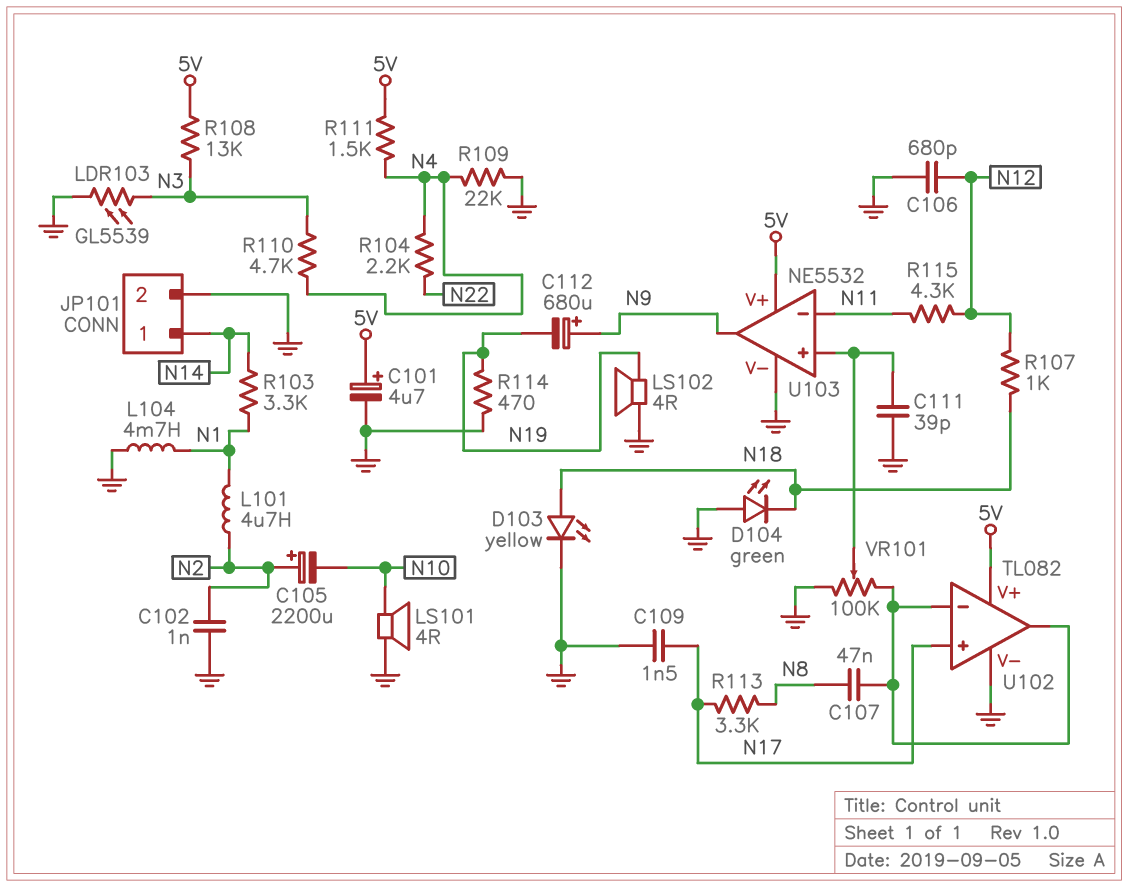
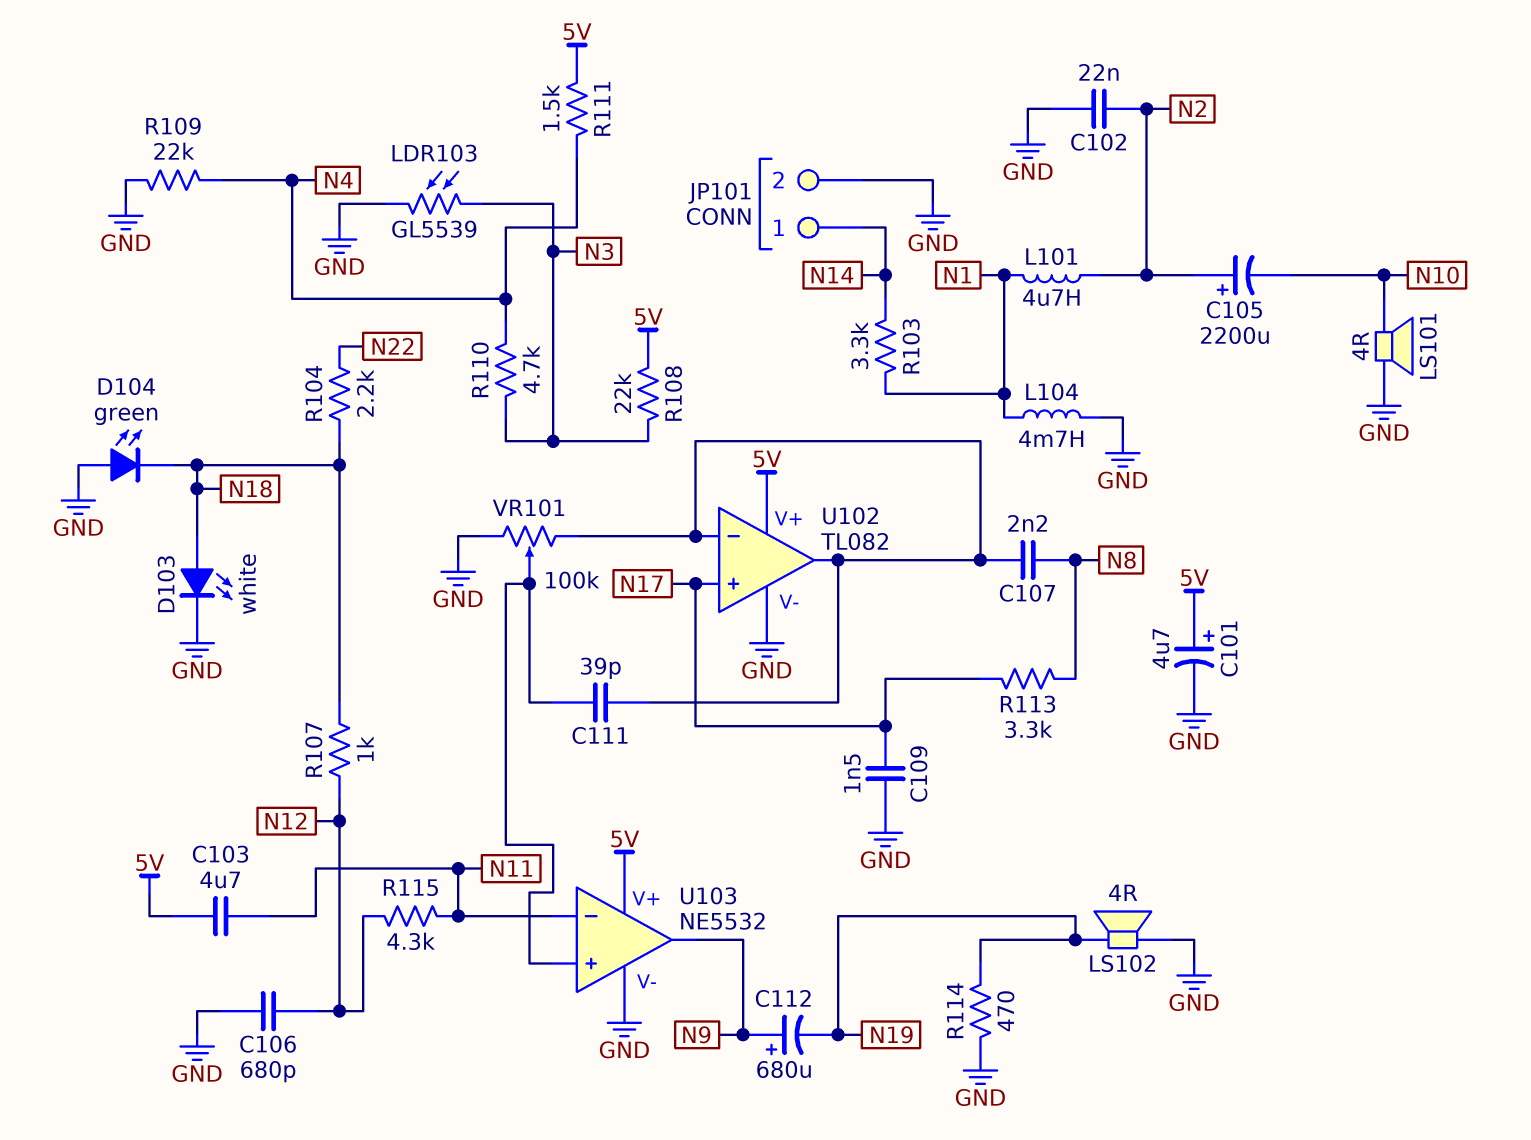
C102: 1nF (GND, N2) -> 22nF (GND, N2)
C103: none -> 4.7uF (5V, N11)
C107: 47nF (N8, U102/in-) -> 2.2nF (N8, U102/in-)
C111: 39pF (GND, U103/in+) -> 39pF (U102/in-, U103/in+)
D103: LED yellow (A N18, K GND) -> LED white (A N18, K GND)
R104: 2.2k (N4, N22) -> 2.2k (N18, N22)
R108: 13k (5V, N3) -> 22k (5V, N3)

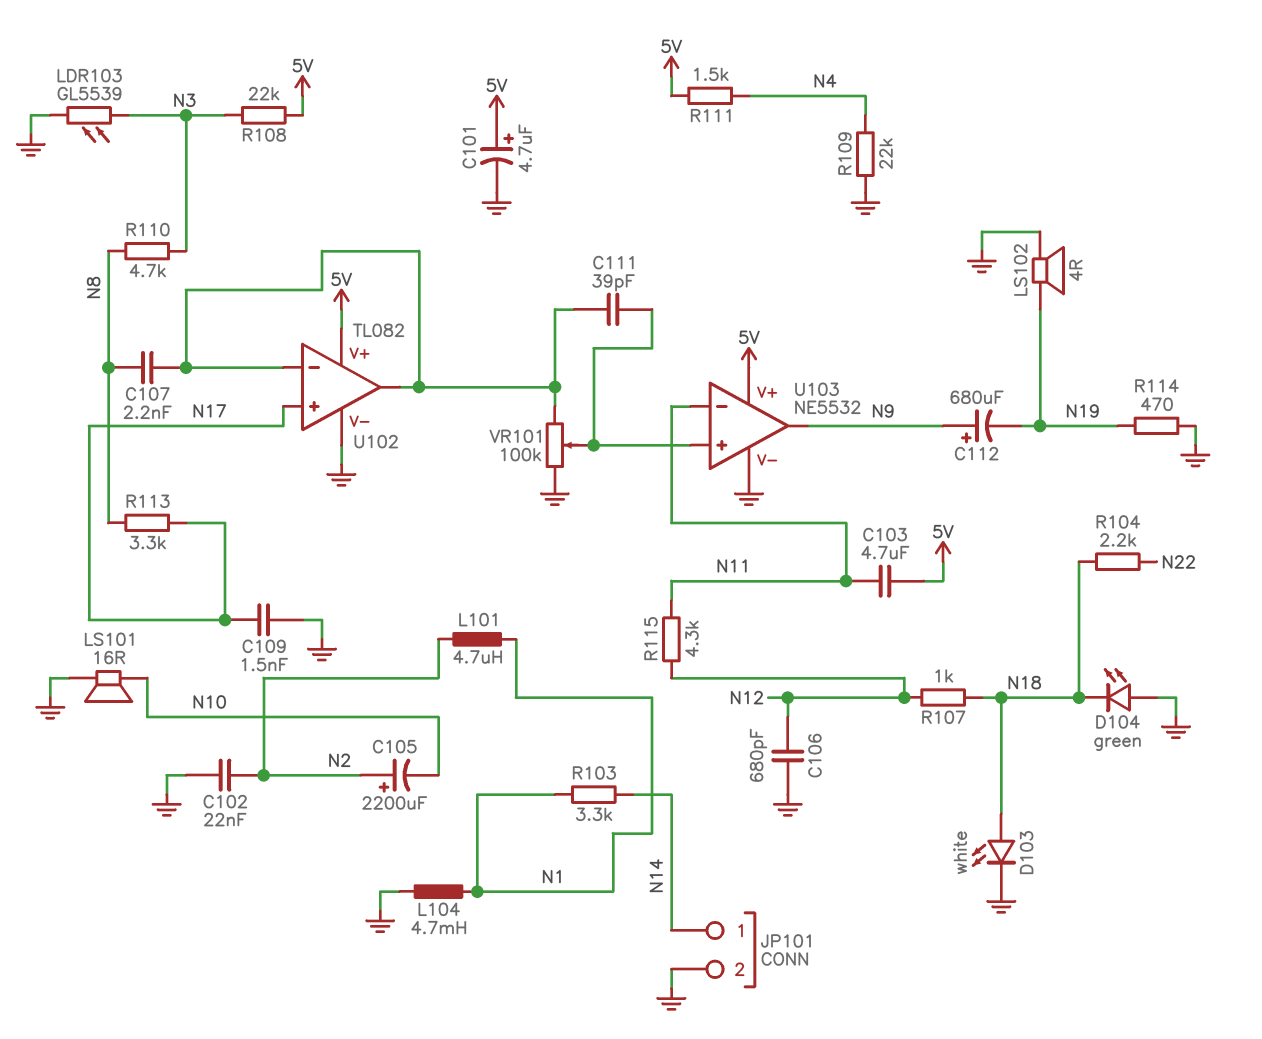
LS101: speaker 4R (GND, N10) -> speaker 16R (GND, N10)
R110: 4.7k (N3, N4) -> 4.7k (N3, N8)

